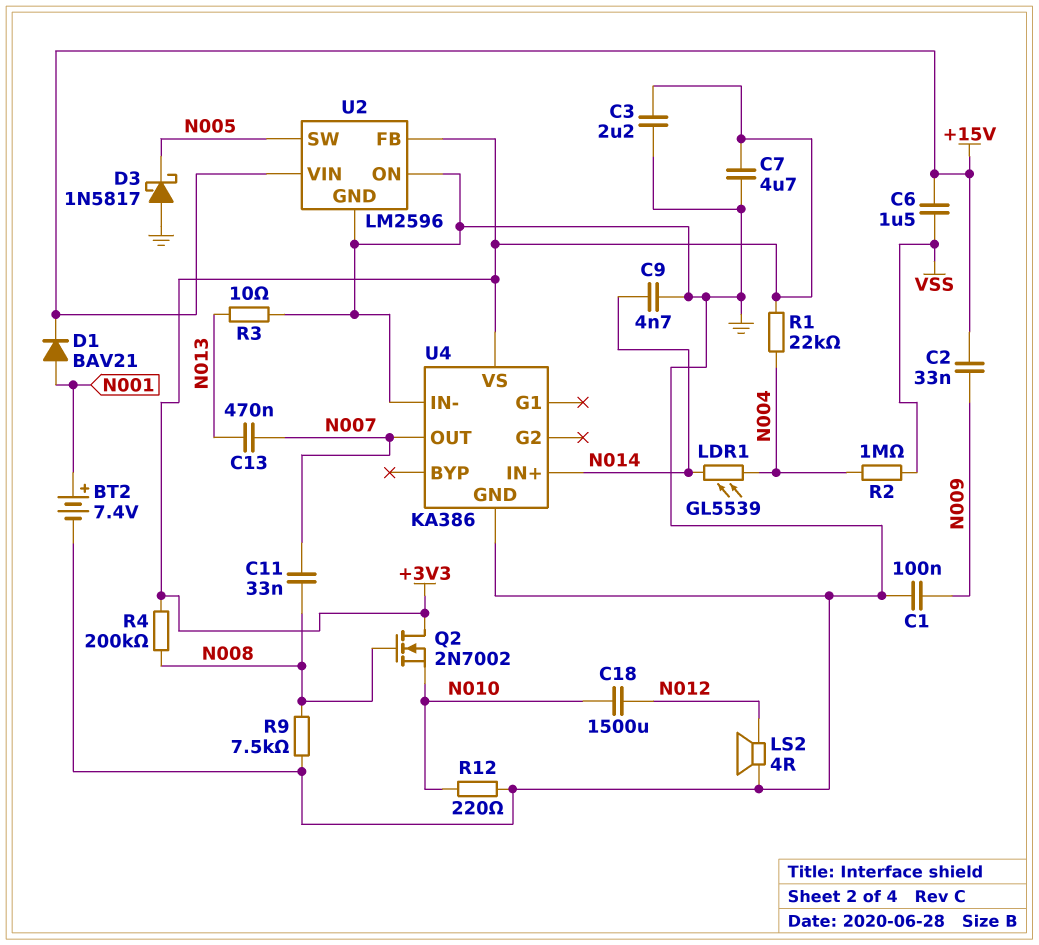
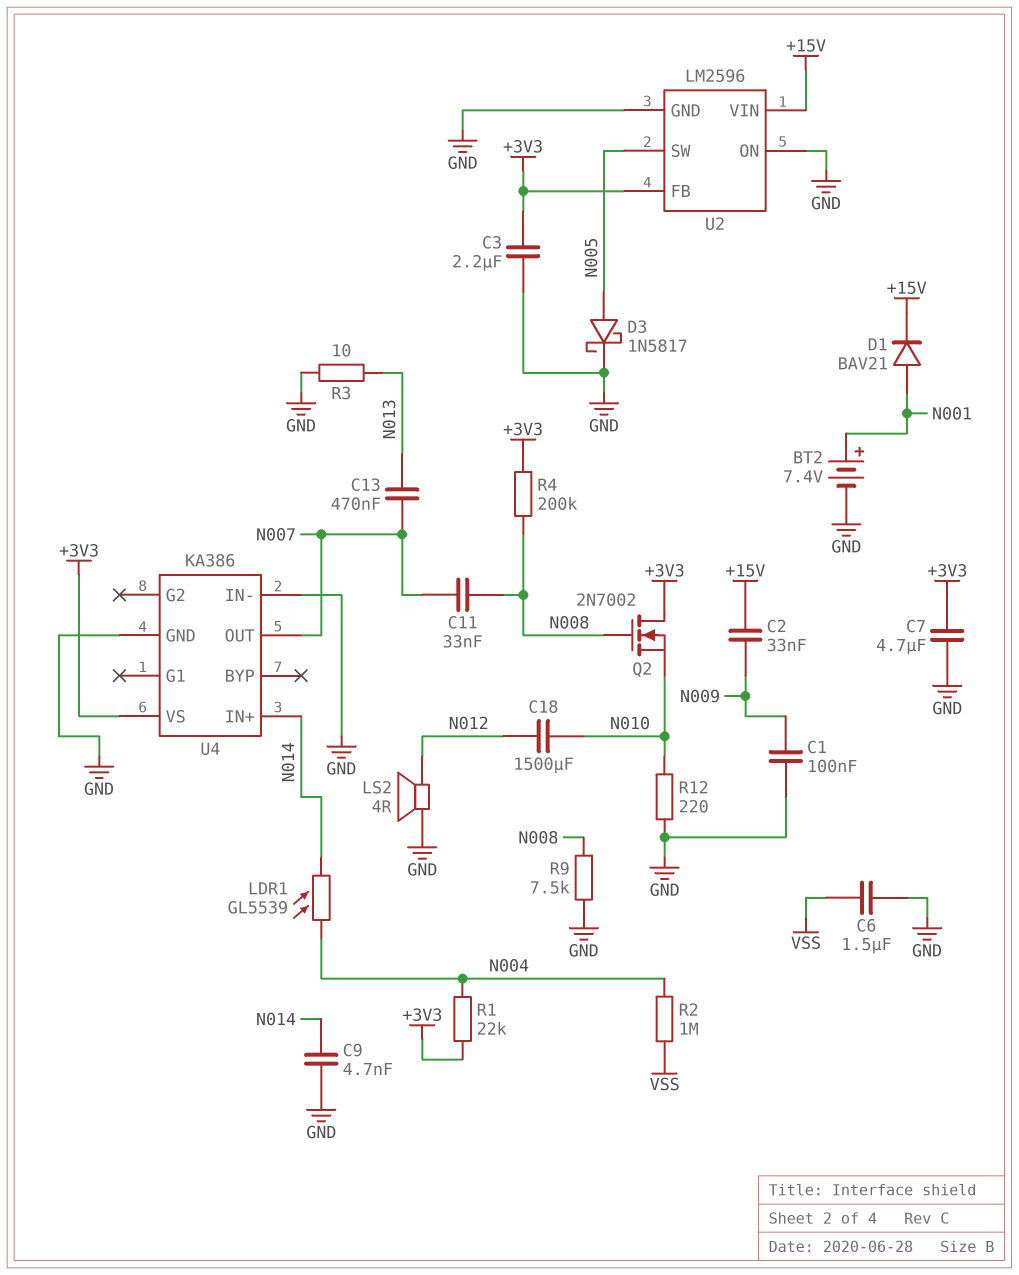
C6: 1.5uF (+15V, VSS) -> 1.5uF (GND, VSS)
D3: schottky 1N5817 (A GND, K N005) -> schottky 1N5817 (A N005, K GND)

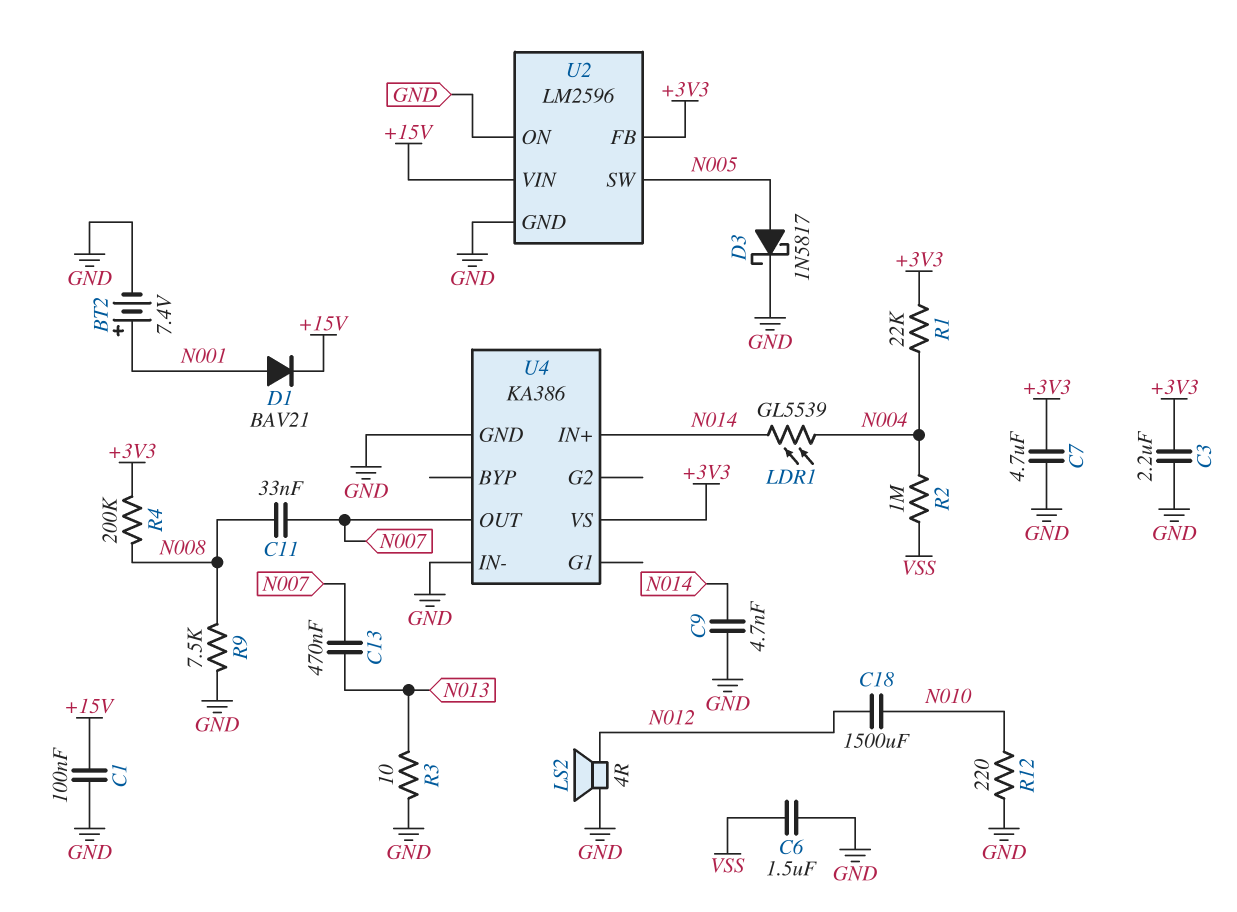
C1: 100nF (GND, N009) -> 100nF (+15V, GND)
C2: 33nF (+15V, N009) -> none
Q2: NMOS 2N7002 (G N008, D +3V3, S N010) -> none

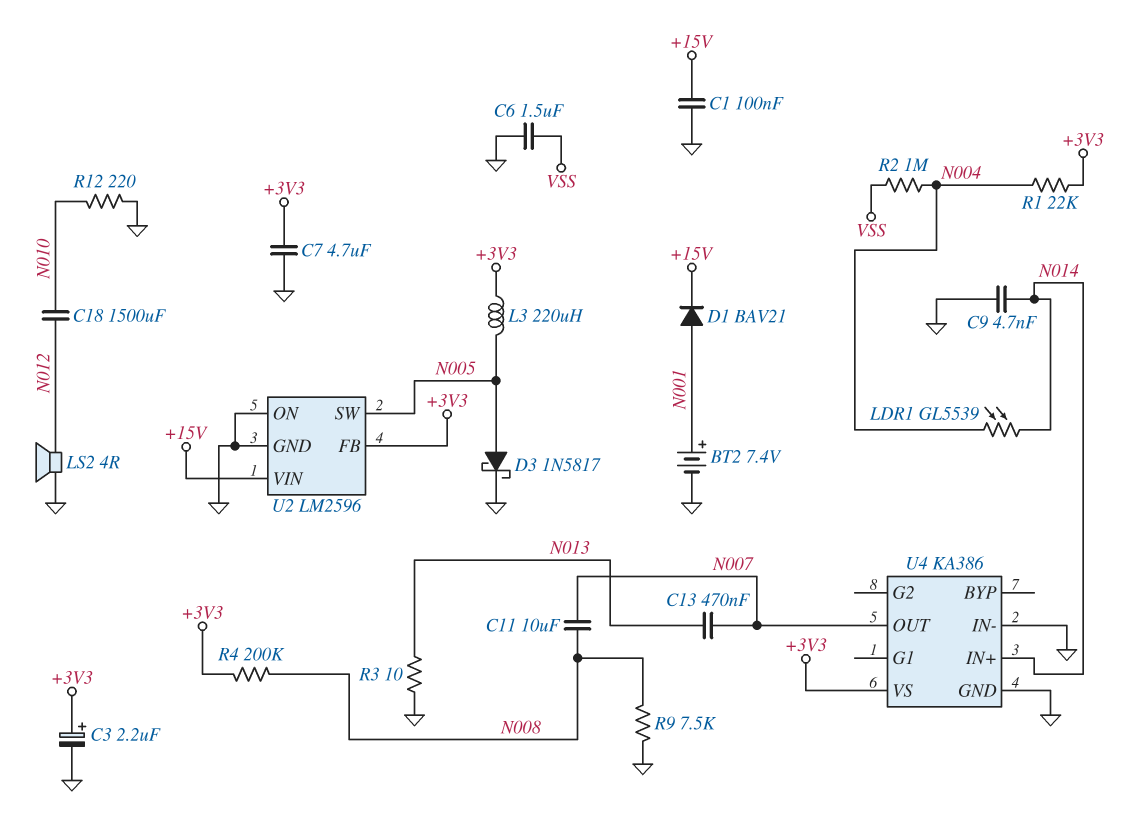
C3: 2.2uF (+3V3, GND) -> 2.2uF (plus +3V3, minus GND)
C11: 33nF (N007, N008) -> 10uF (N007, N008)
L3: none -> 220uH (+3V3, N005)

